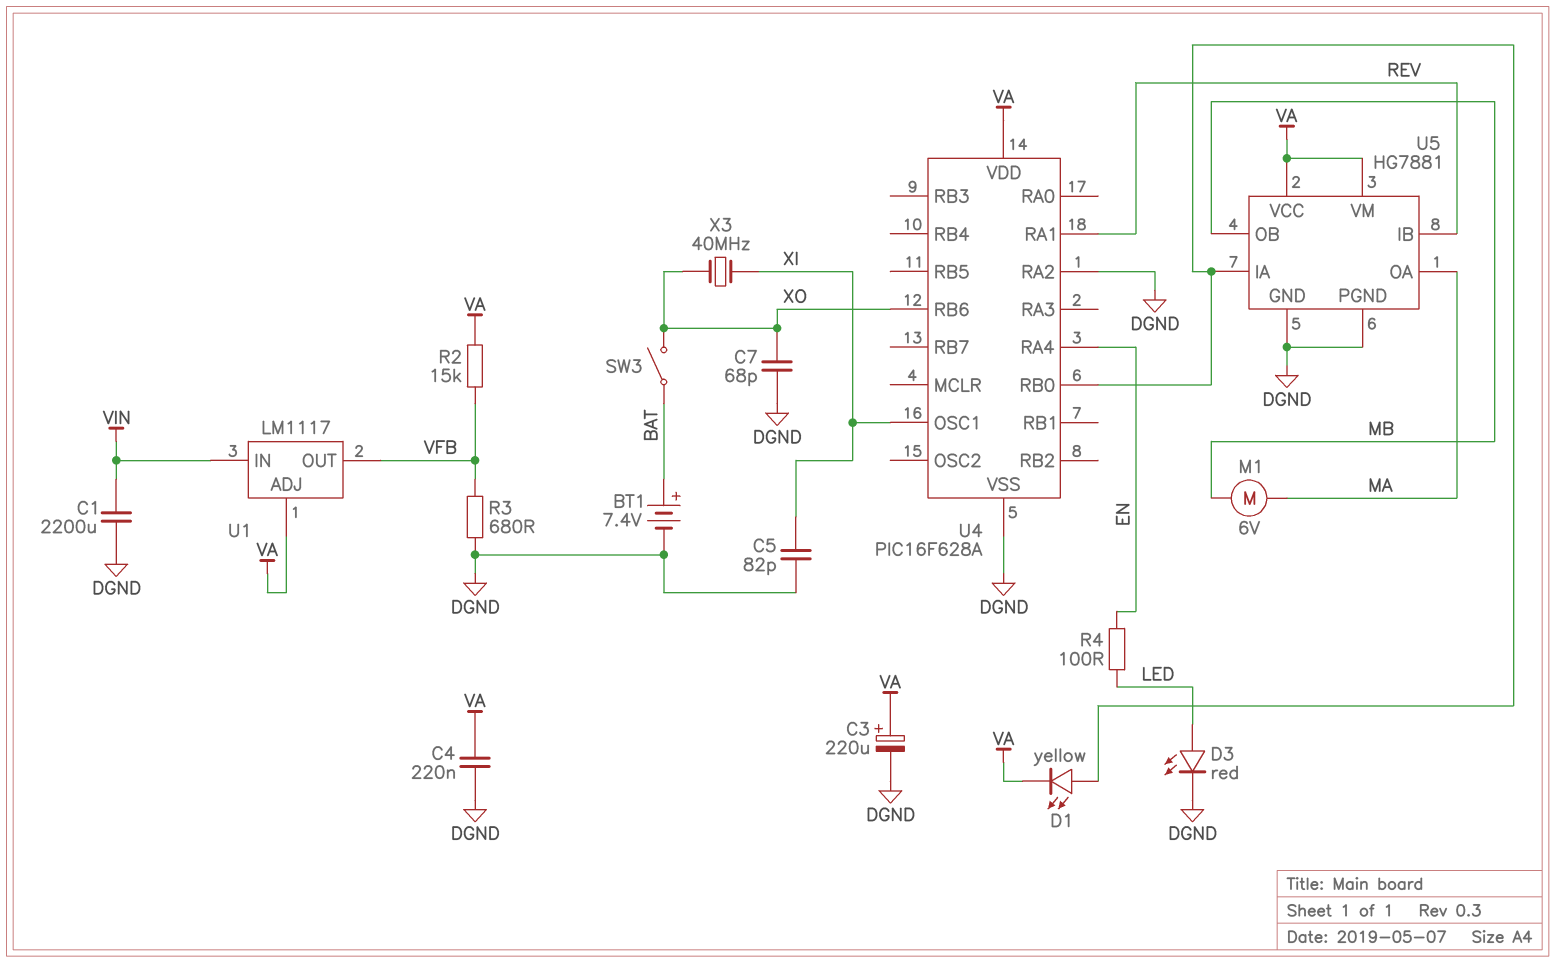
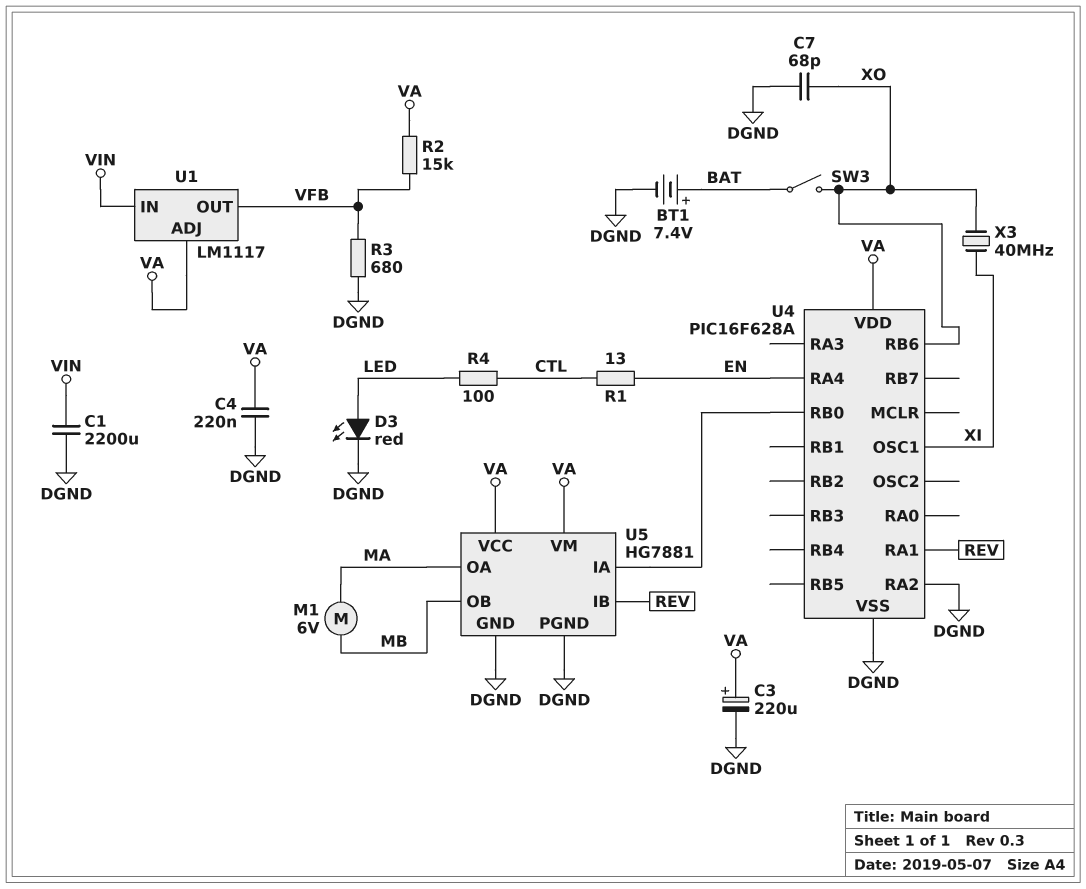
C5: 82pF (DGND, XI) -> none
D1: LED yellow (A U4/RB0, K VA) -> none
R1: none -> 13 (CTL, EN)
R4: 100 (EN, LED) -> 100 (CTL, LED)

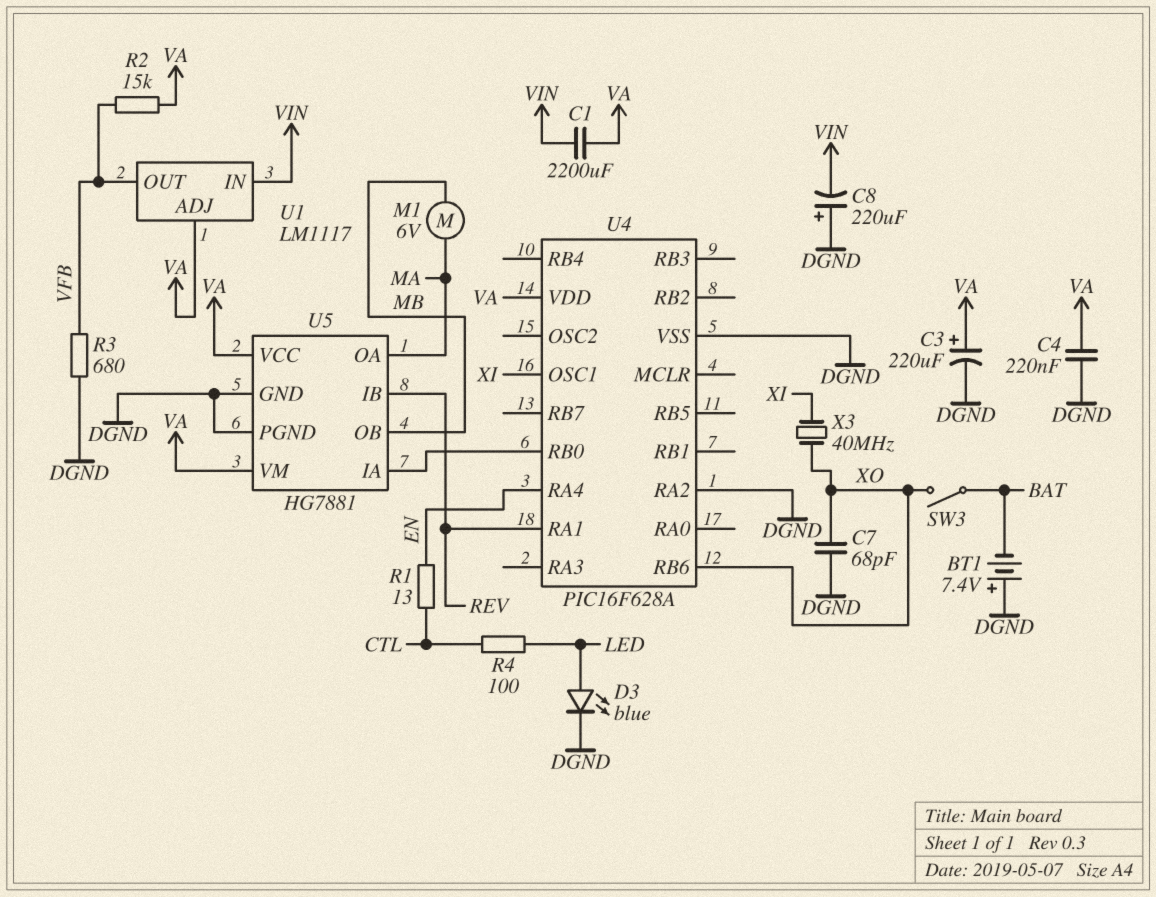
BT1: 7.4V (plus BAT, minus DGND) -> 7.4V (plus DGND, minus BAT)
C1: 2200uF (DGND, VIN) -> 2200uF (VA, VIN)
C8: none -> 220uF (plus DGND, minus VIN)
D3: LED red (A LED, K DGND) -> LED blue (A LED, K DGND)

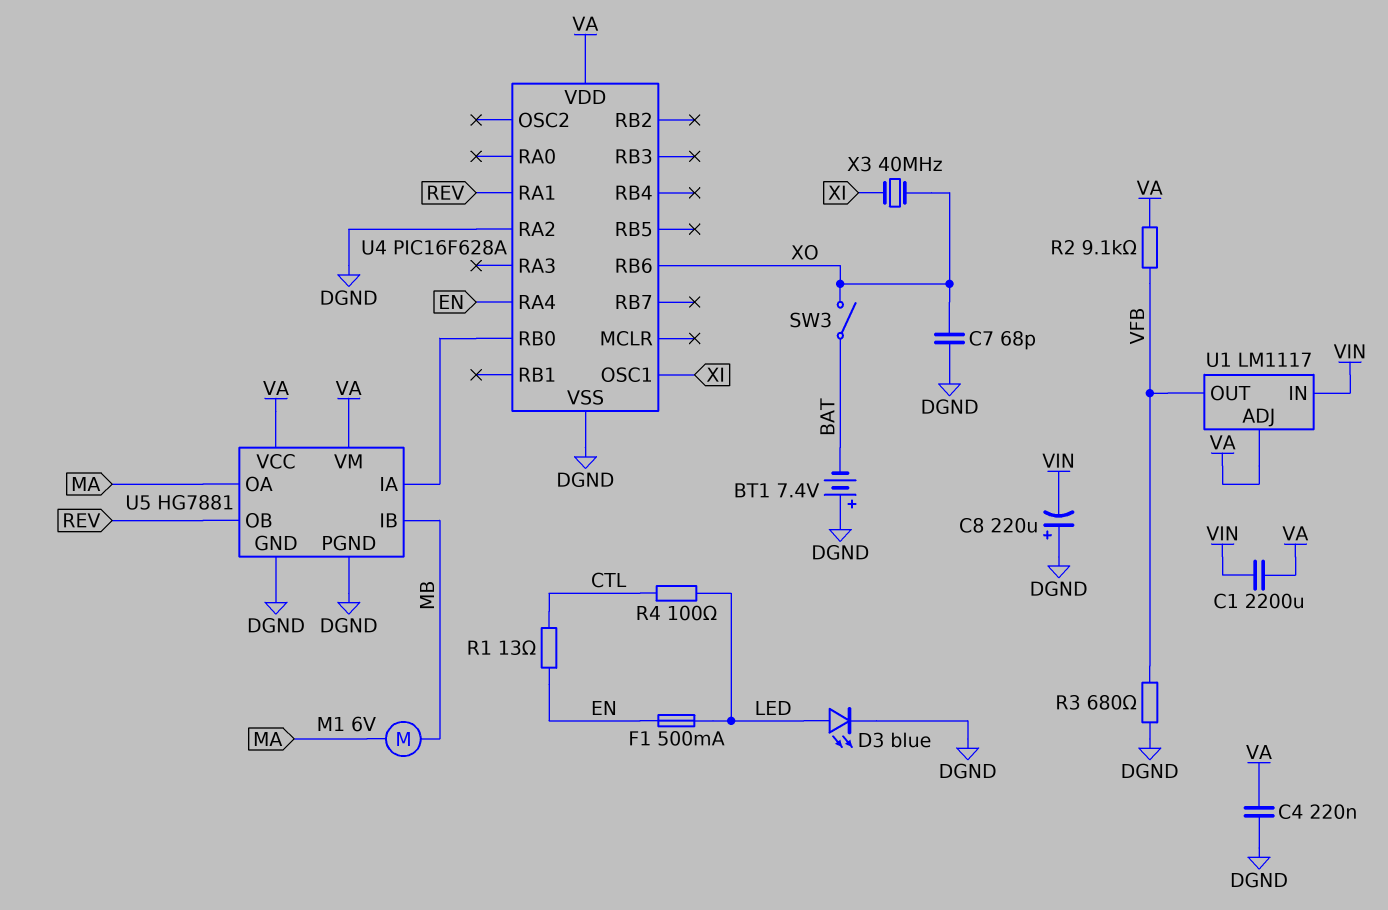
C3: 220uF (plus VA, minus DGND) -> none
F1: none -> 500mA (EN, LED)
R2: 15k (VA, VFB) -> 9.1k (VA, VFB)
U5 pin IB: REV -> MB
U5 pin OB: MB -> REV

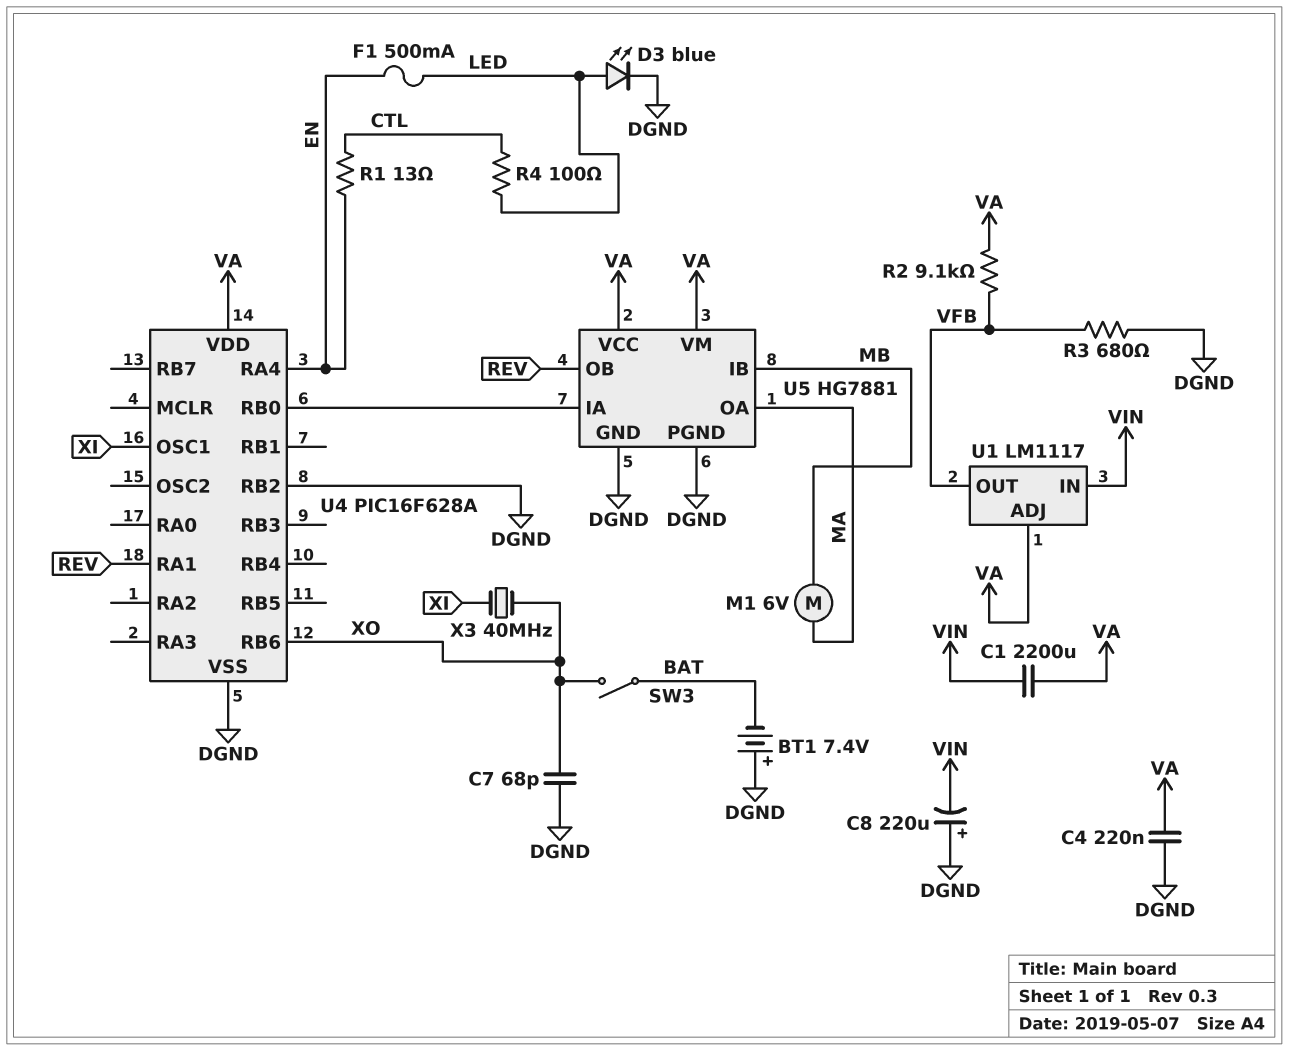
U4 pin RA2: DGND -> none
U4 pin RB2: none -> DGND

